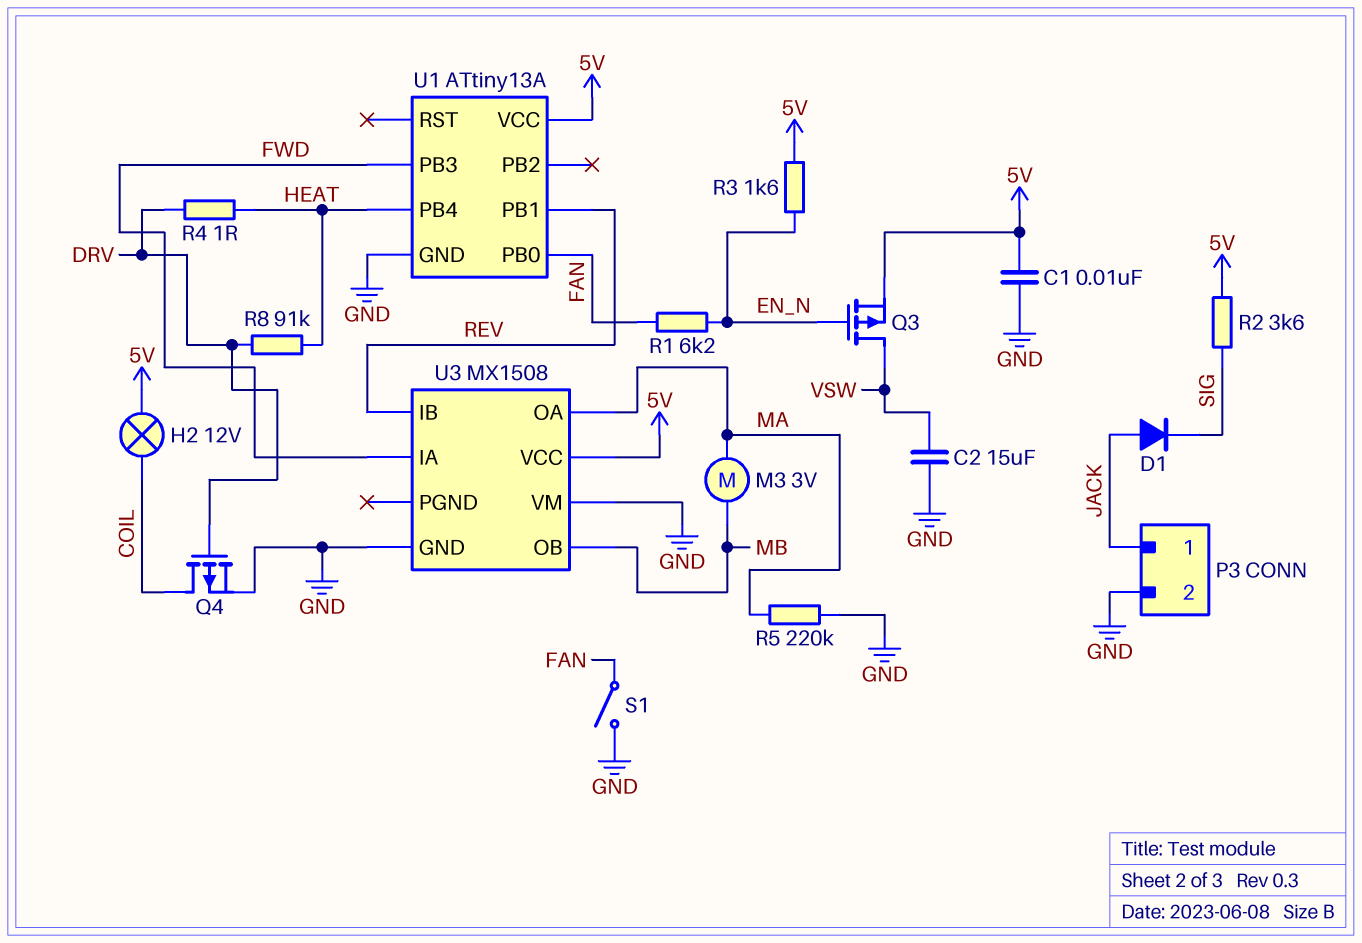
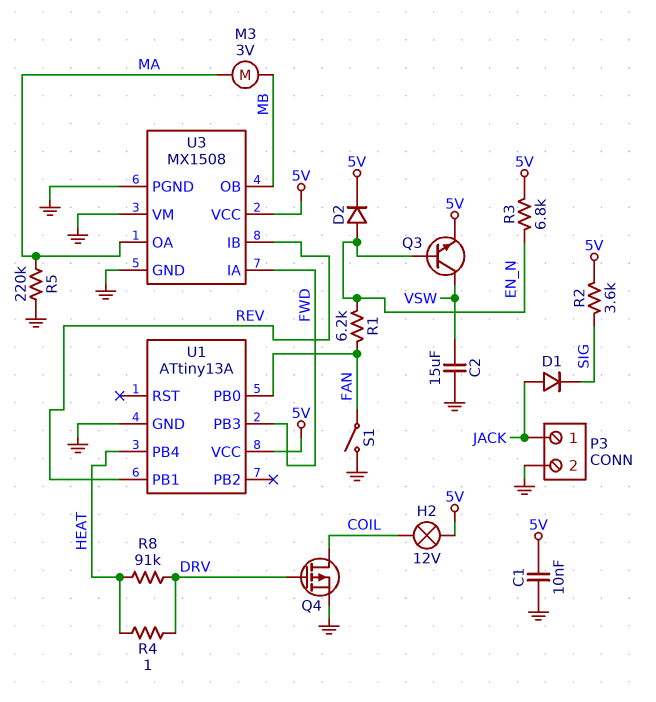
D2: none -> diode (A EN_N, K 5V)
Q3: PMOS (G EN_N, D VSW, S 5V) -> NPN (B EN_N, C VSW, E 5V)
R3: 1.6k (5V, EN_N) -> 6.8k (5V, EN_N)
U3 pin PGND: none -> GND

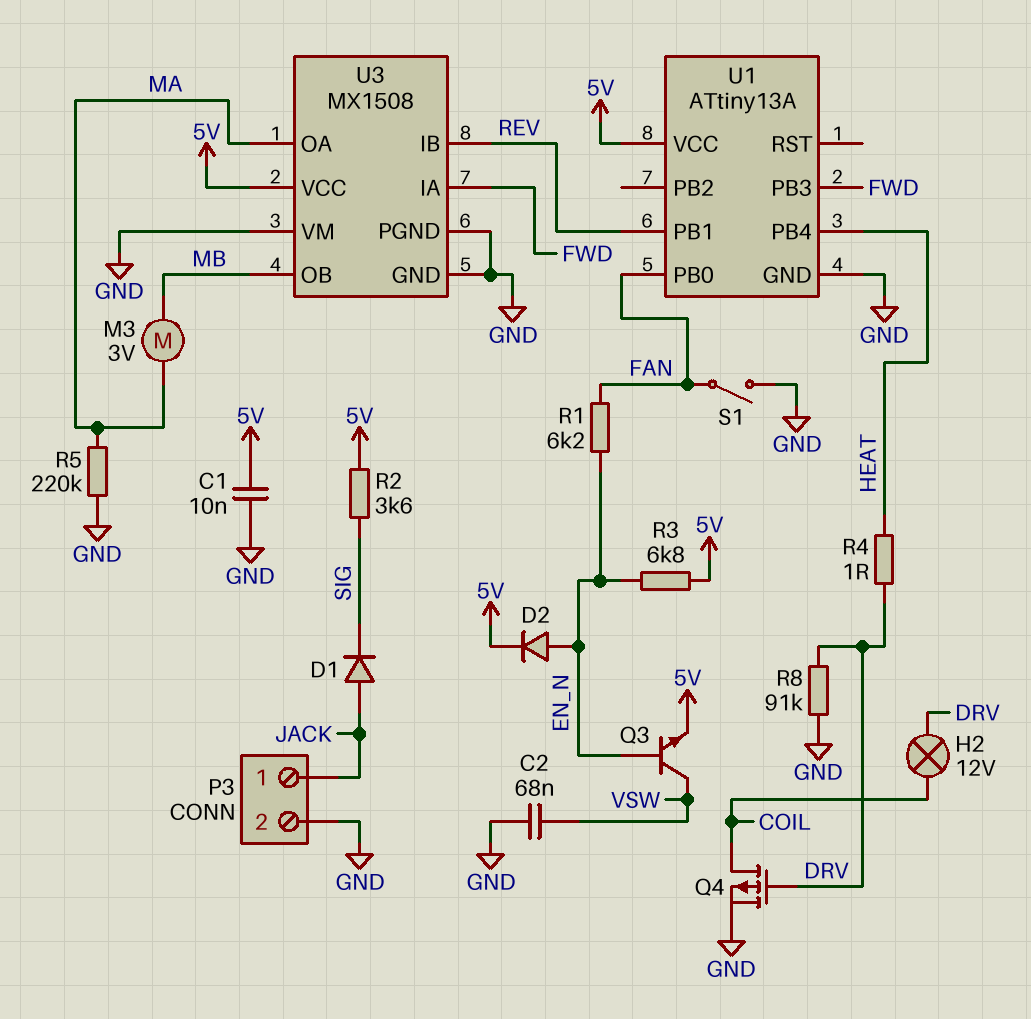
C2: 15uF (GND, VSW) -> 68nF (GND, VSW)
H2: lamp 12V (5V, COIL) -> lamp 12V (COIL, DRV)
R8: 91k (DRV, HEAT) -> 91k (DRV, GND)

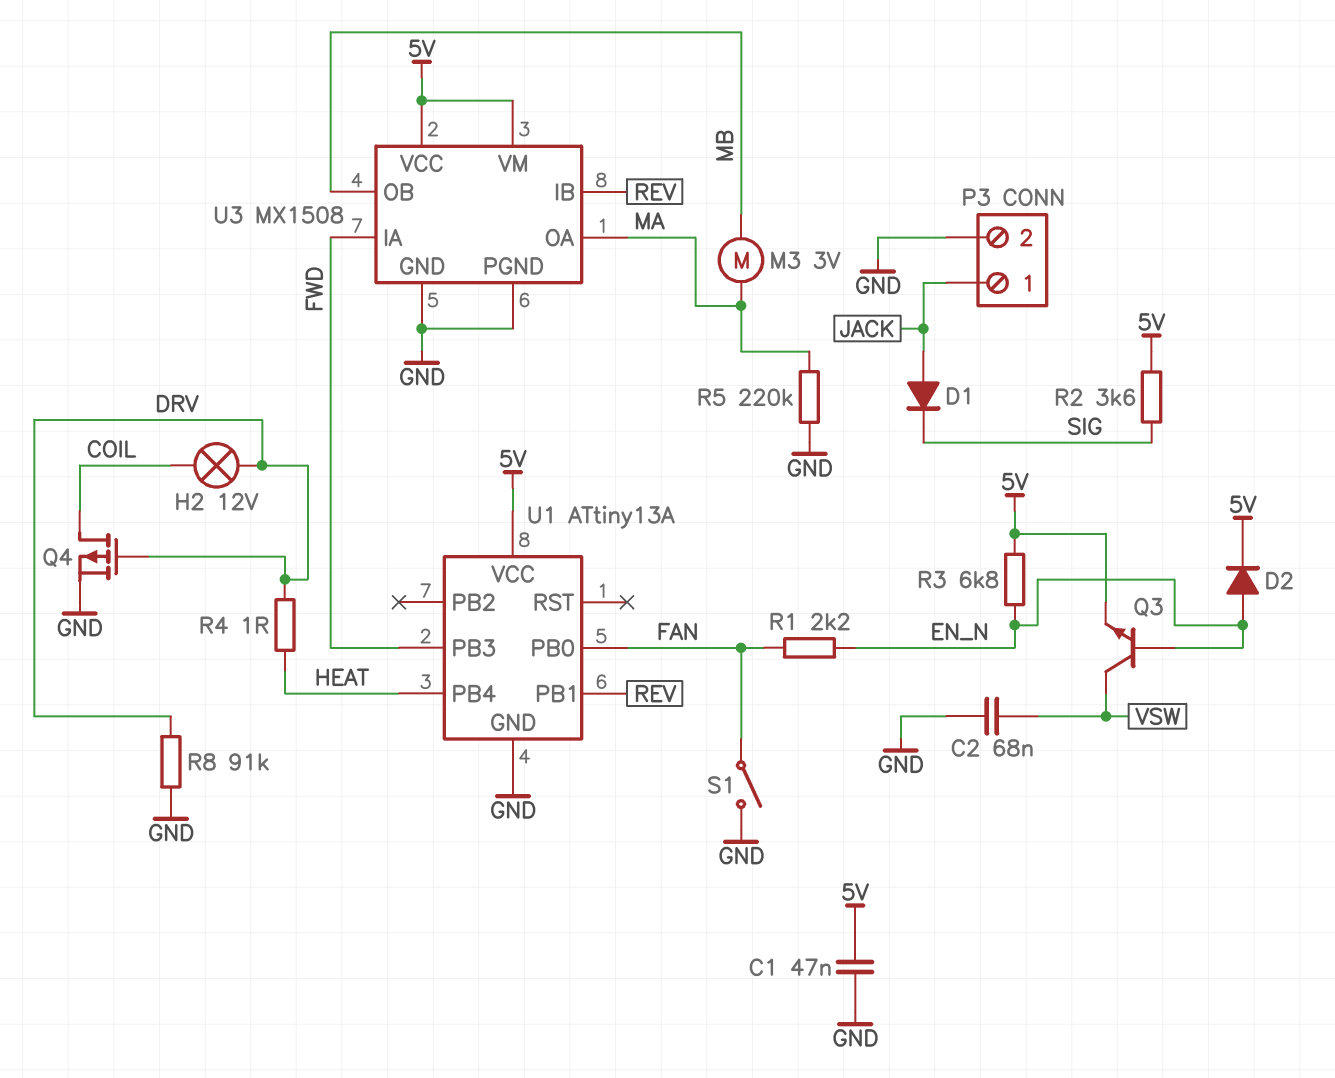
C1: 10nF (5V, GND) -> 47nF (5V, GND)
R1: 6.2k (EN_N, FAN) -> 2.2k (EN_N, FAN)
U3 pin VM: GND -> 5V

